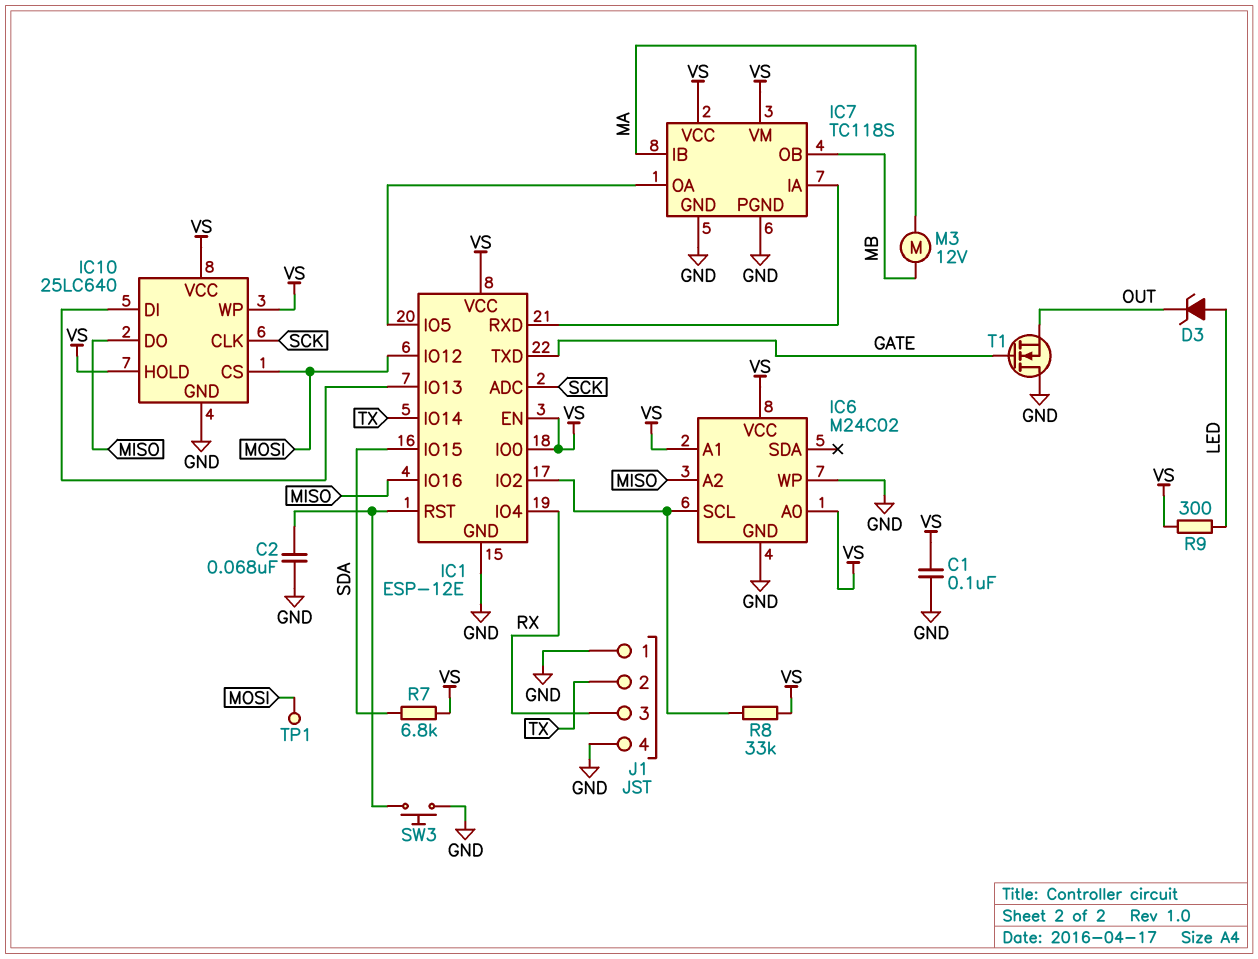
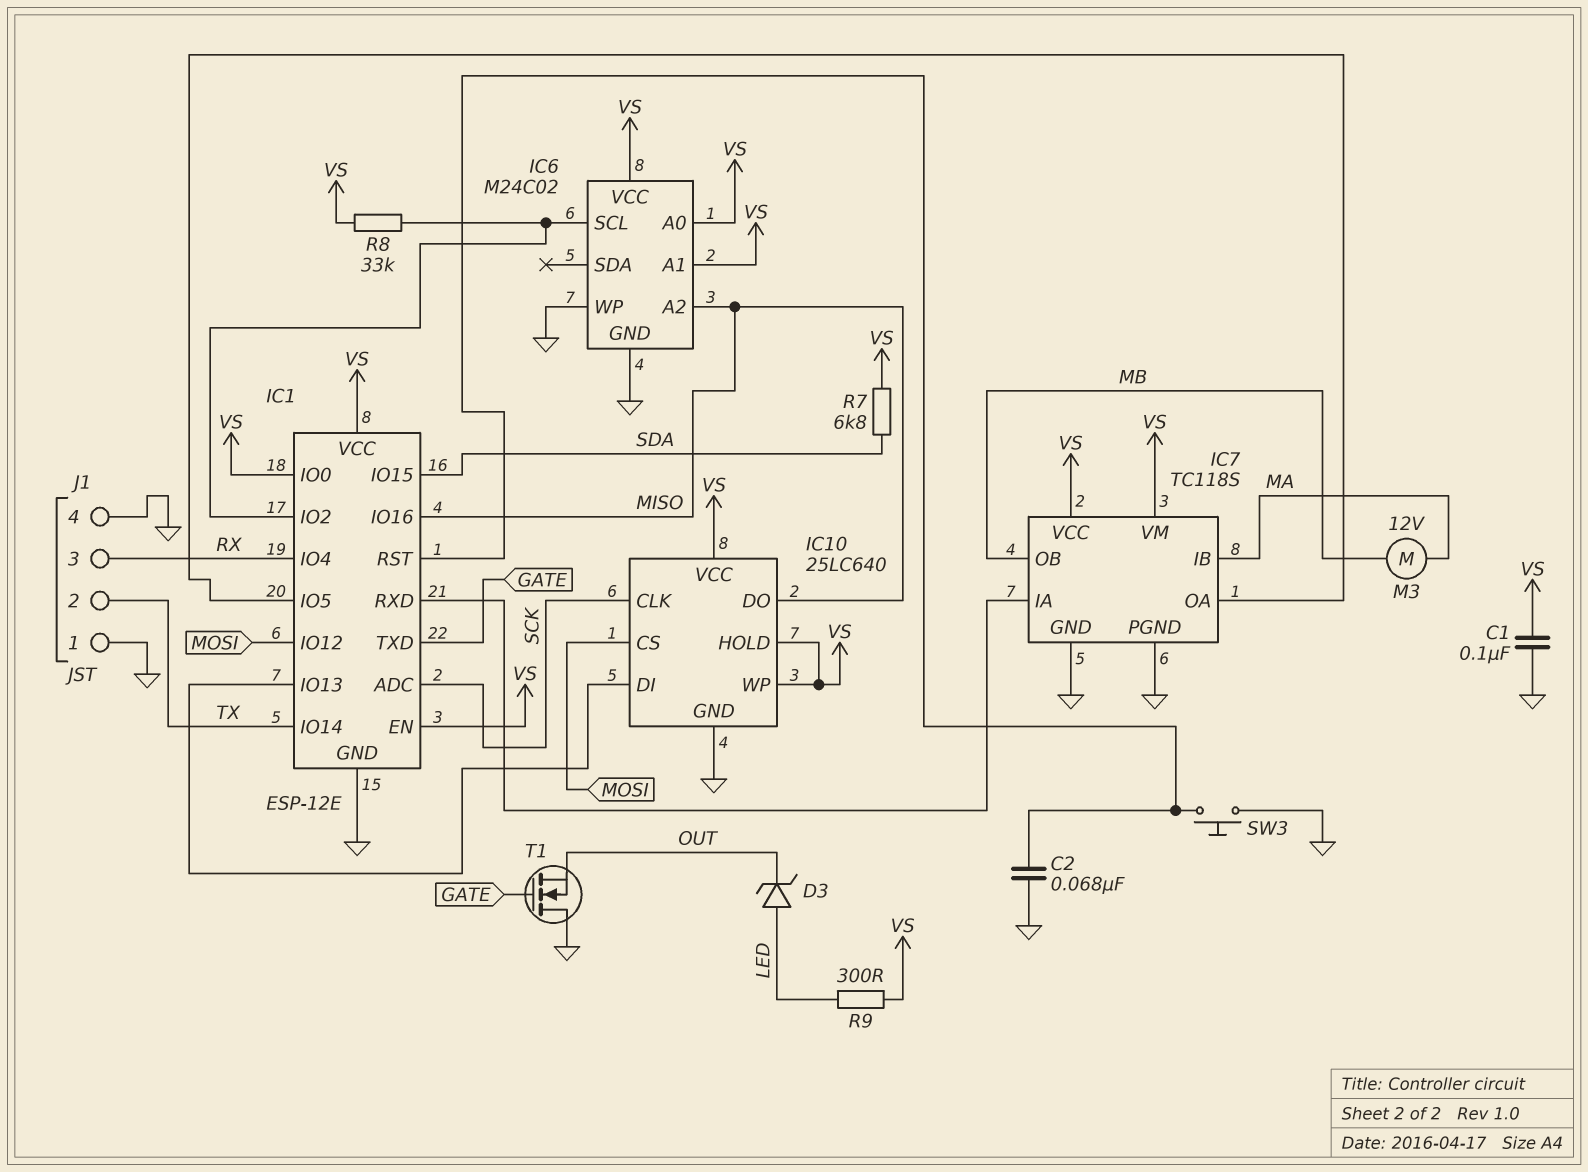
TP1: test point (MOSI) -> none

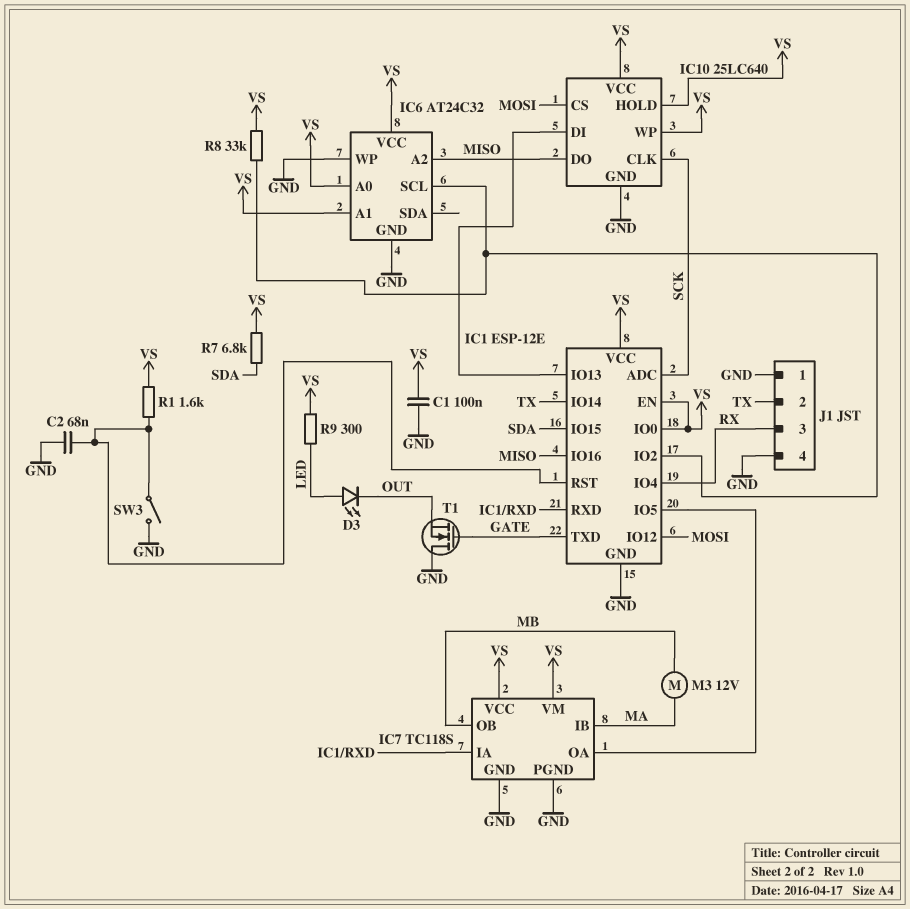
D3: zener (A LED, K OUT) -> LED (A LED, K OUT)
IC6: M24C02 -> AT24C32
R1: none -> 1.6k (IC1/RST, VS)
SW3: button (GND, IC1/RST) -> switch (GND, IC1/RST)

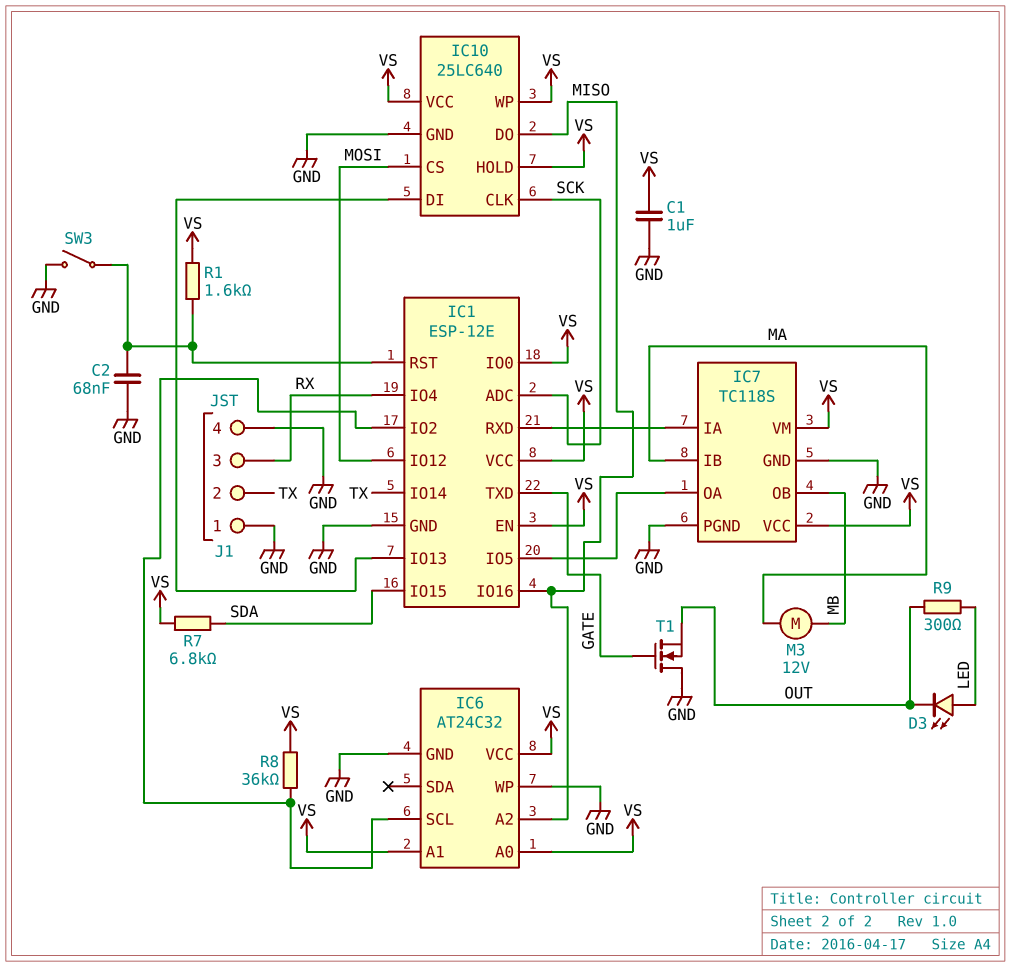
C1: 100nF (GND, VS) -> 1uF (GND, VS)
R8: 33k (IC1/IO2, VS) -> 36k (IC1/IO2, VS)
R9: 300 (LED, VS) -> 300 (LED, OUT)

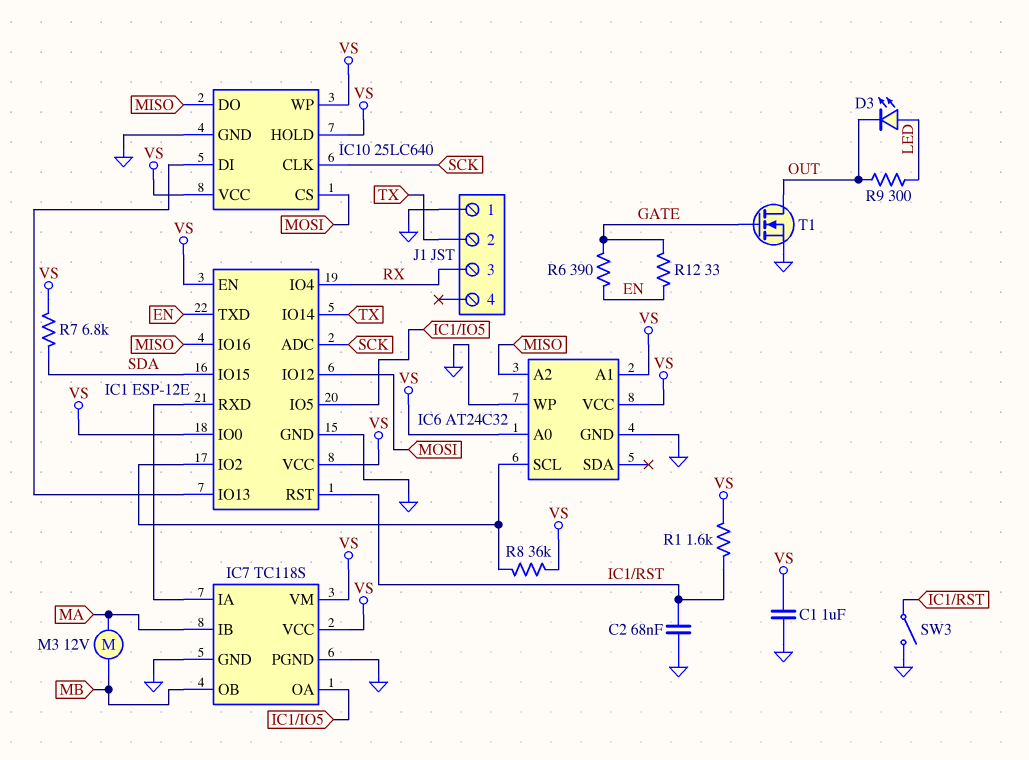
IC1 pin TXD: GATE -> EN
J1 pin 4: GND -> none
R6: none -> 390 (EN, GATE)
R12: none -> 33 (EN, GATE)
T1: NMOS (G GATE, D GND, S OUT) -> NMOS (G GATE, D OUT, S GND)

